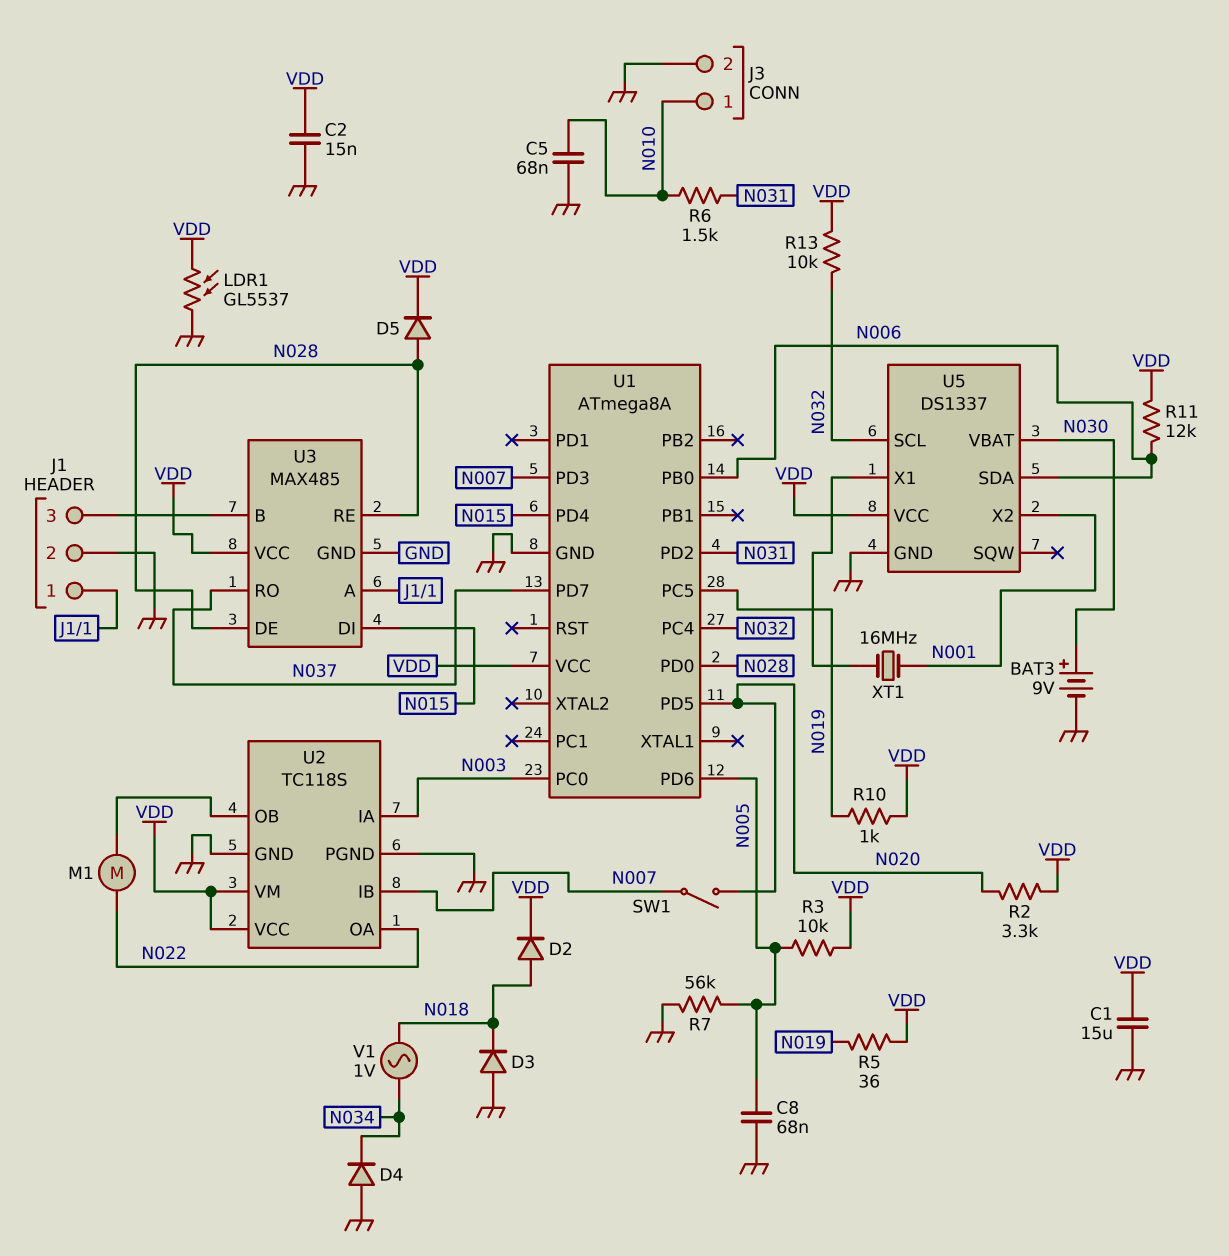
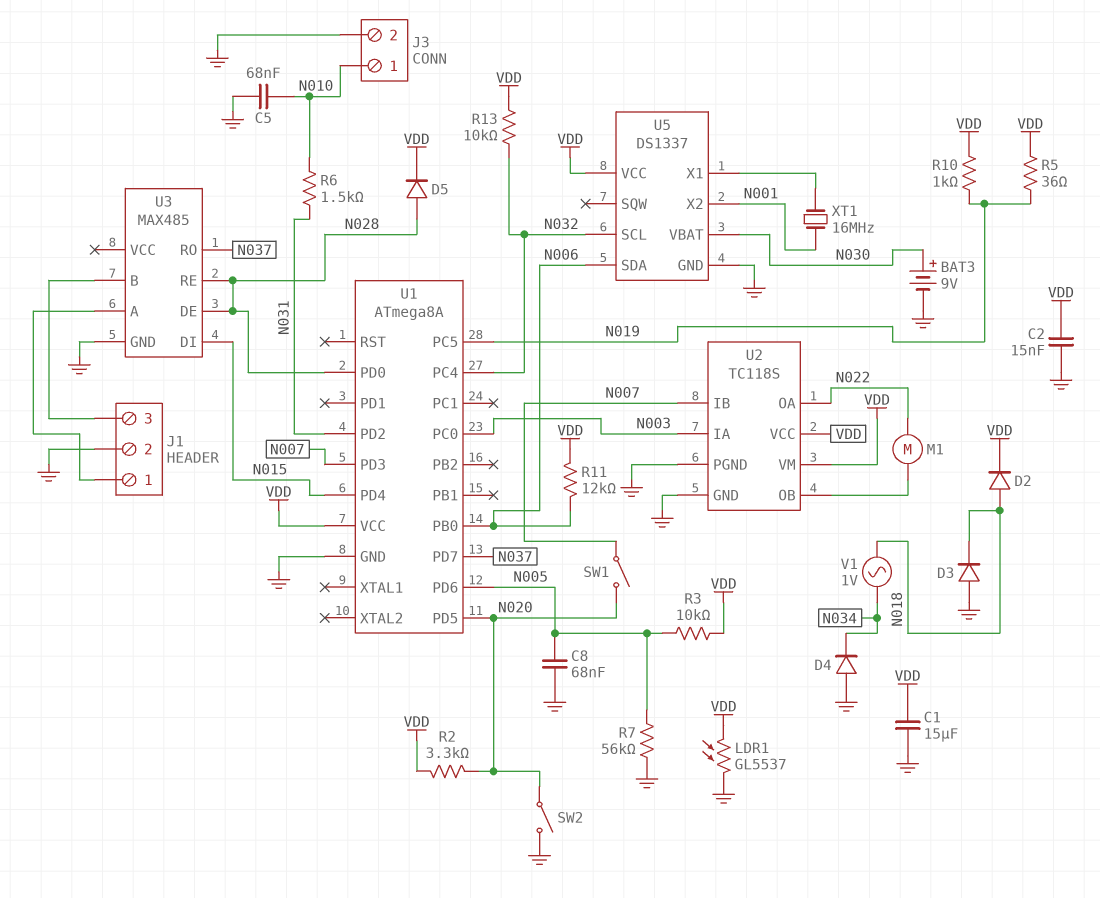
SW2: none -> switch (GND, N020)
U3 pin VCC: VDD -> none

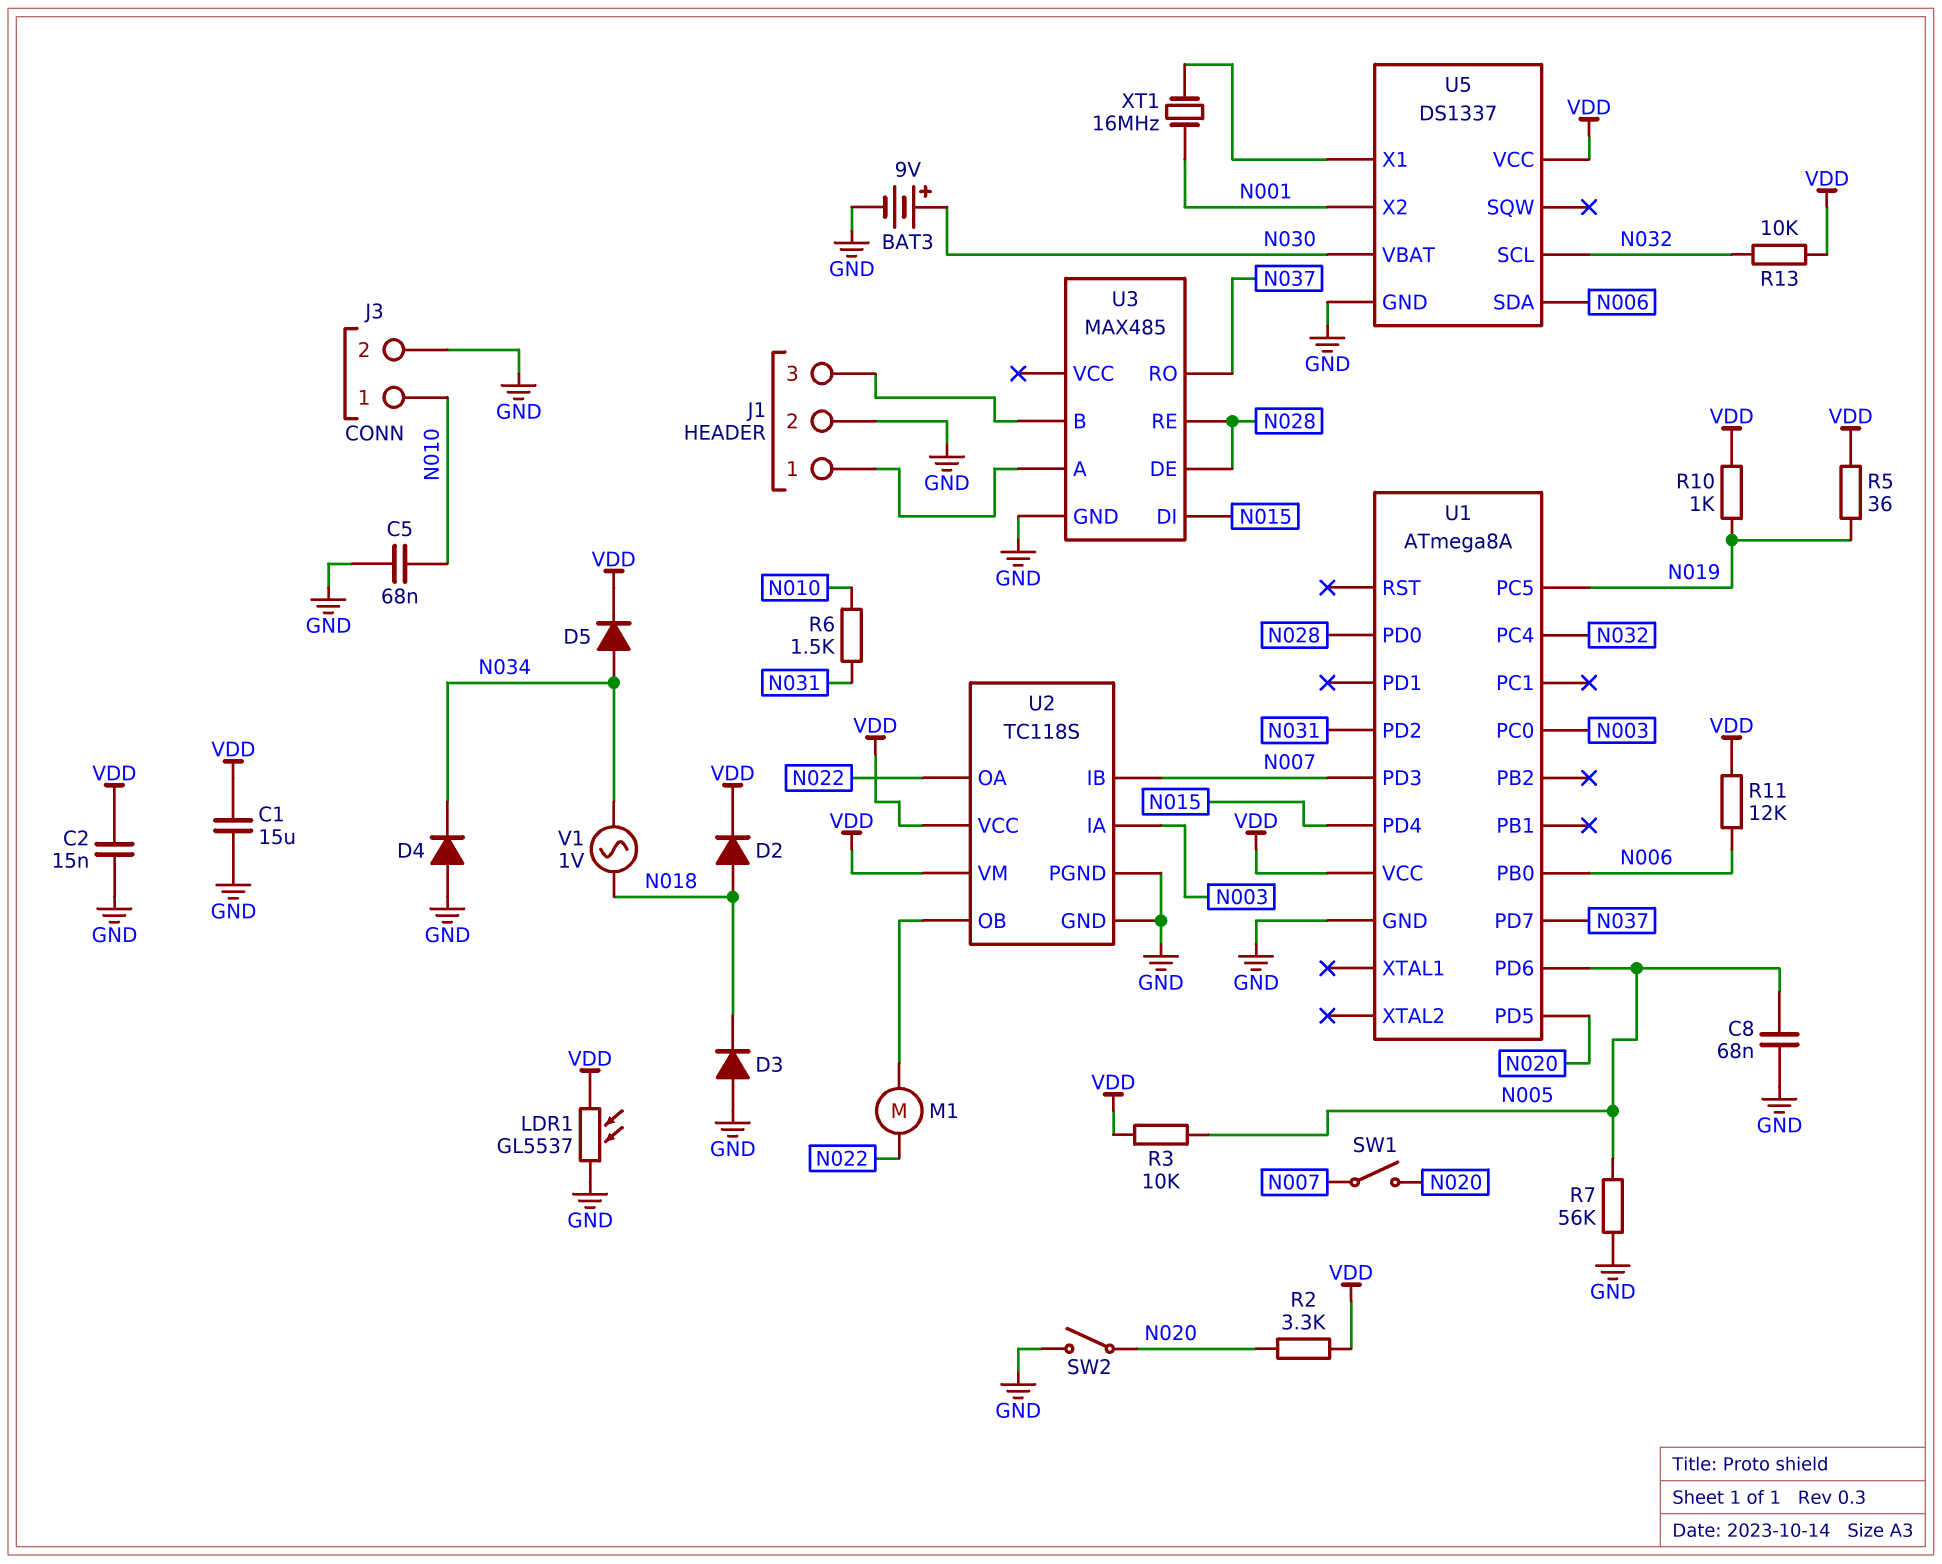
D5: diode (A N028, K VDD) -> diode (A N034, K VDD)

